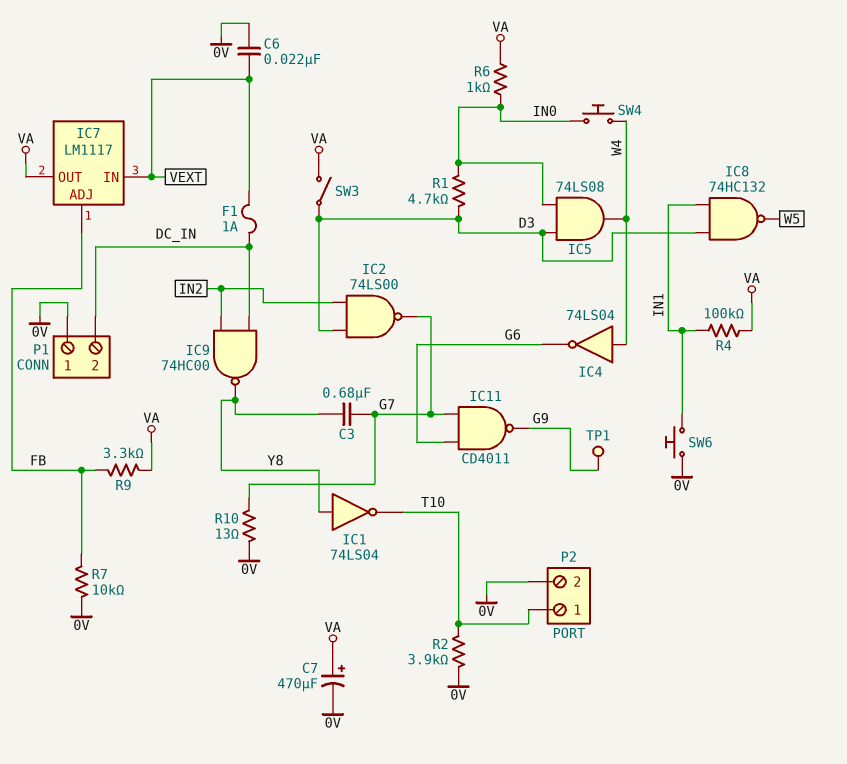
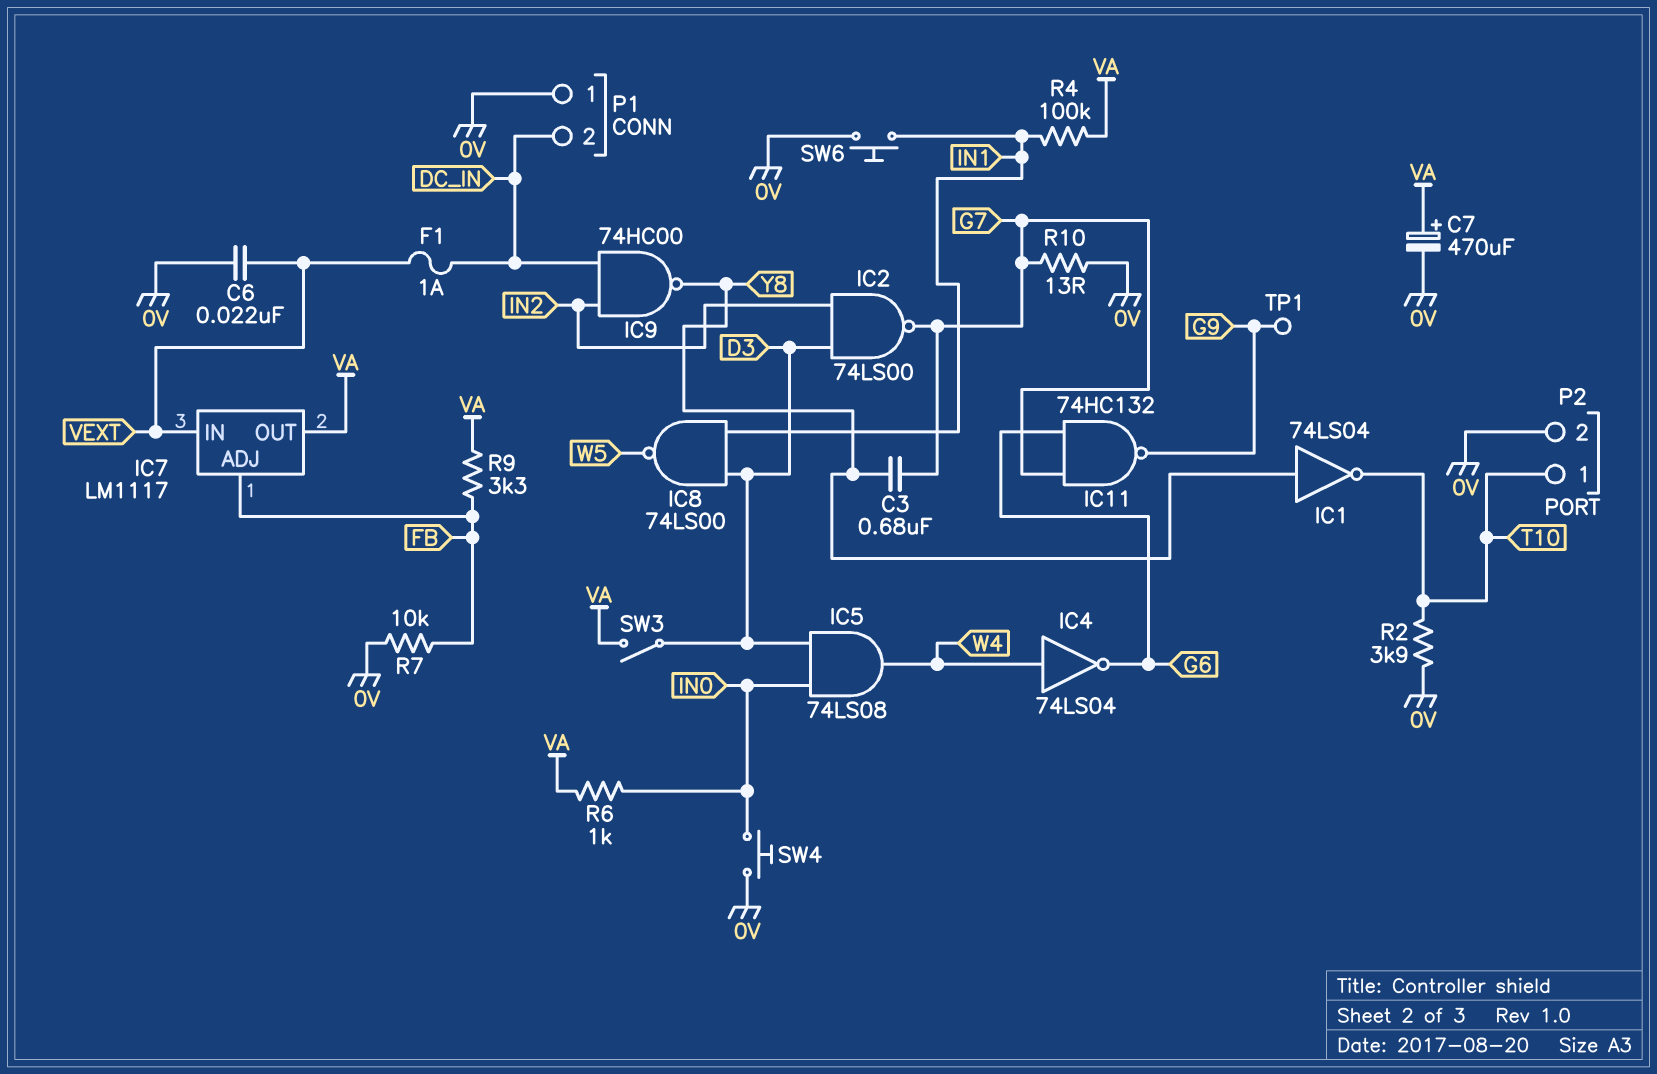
IC8: NAND 74HC132 (in D3, in IN1, out W5) -> NAND 74LS00 (in D3, in IN1, out W5)
IC11: NAND CD4011 (in G6, in G7, out G9) -> NAND 74HC132 (in G6, in G7, out G9)
R1: 4.7k (D3, IN0) -> none
SW4: button (IN0, W4) -> button (0V, IN0)

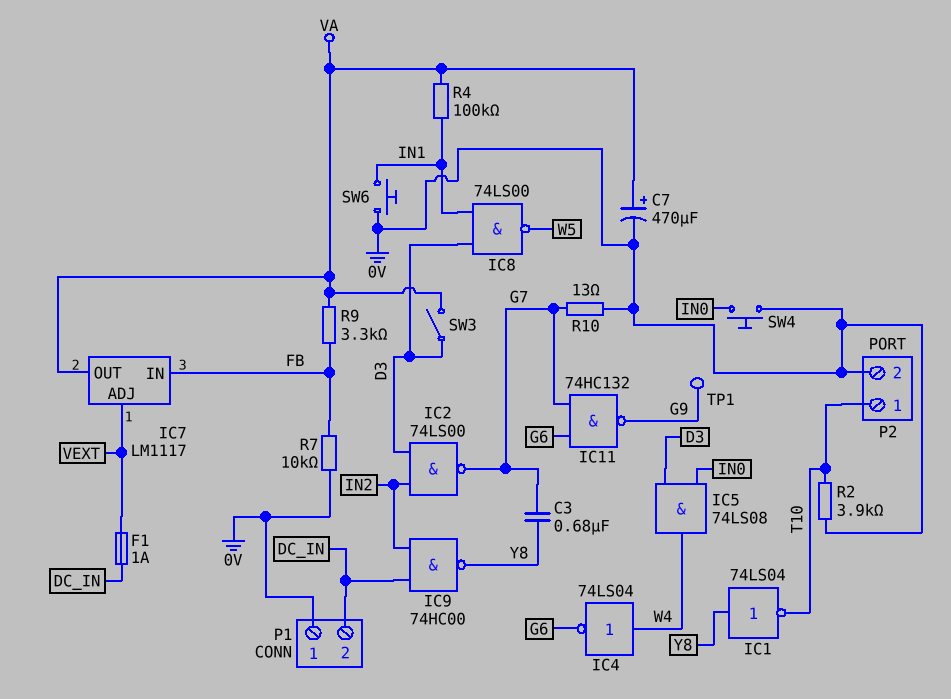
C6: 22nF (0V, VEXT) -> none
IC7 pin ADJ: FB -> VEXT
IC7 pin IN: VEXT -> FB
R6: 1k (IN0, VA) -> none

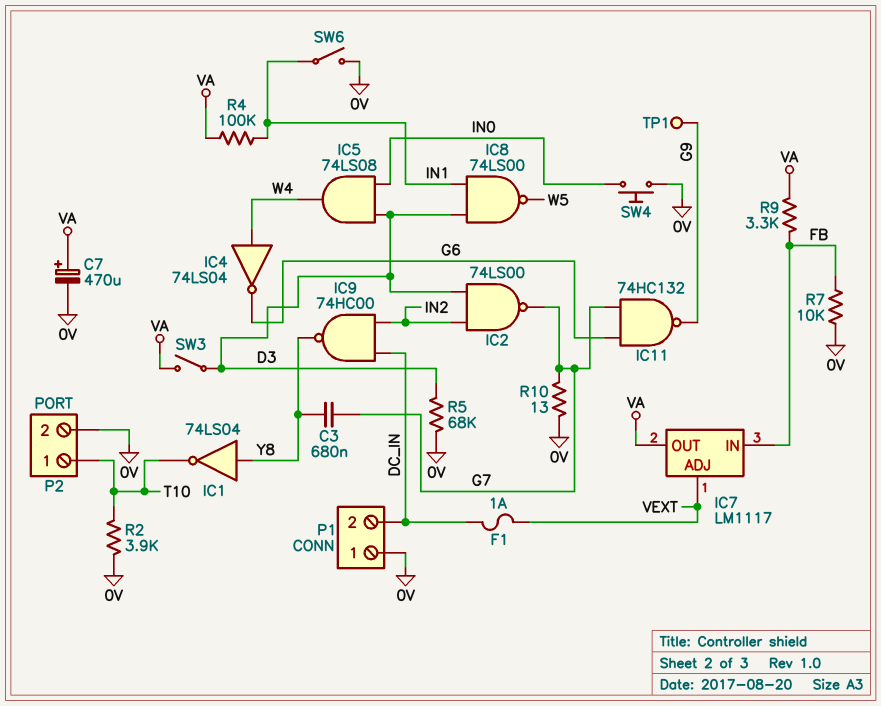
R5: none -> 68k (0V, D3)
SW6: button (0V, IN1) -> switch (0V, IN1)

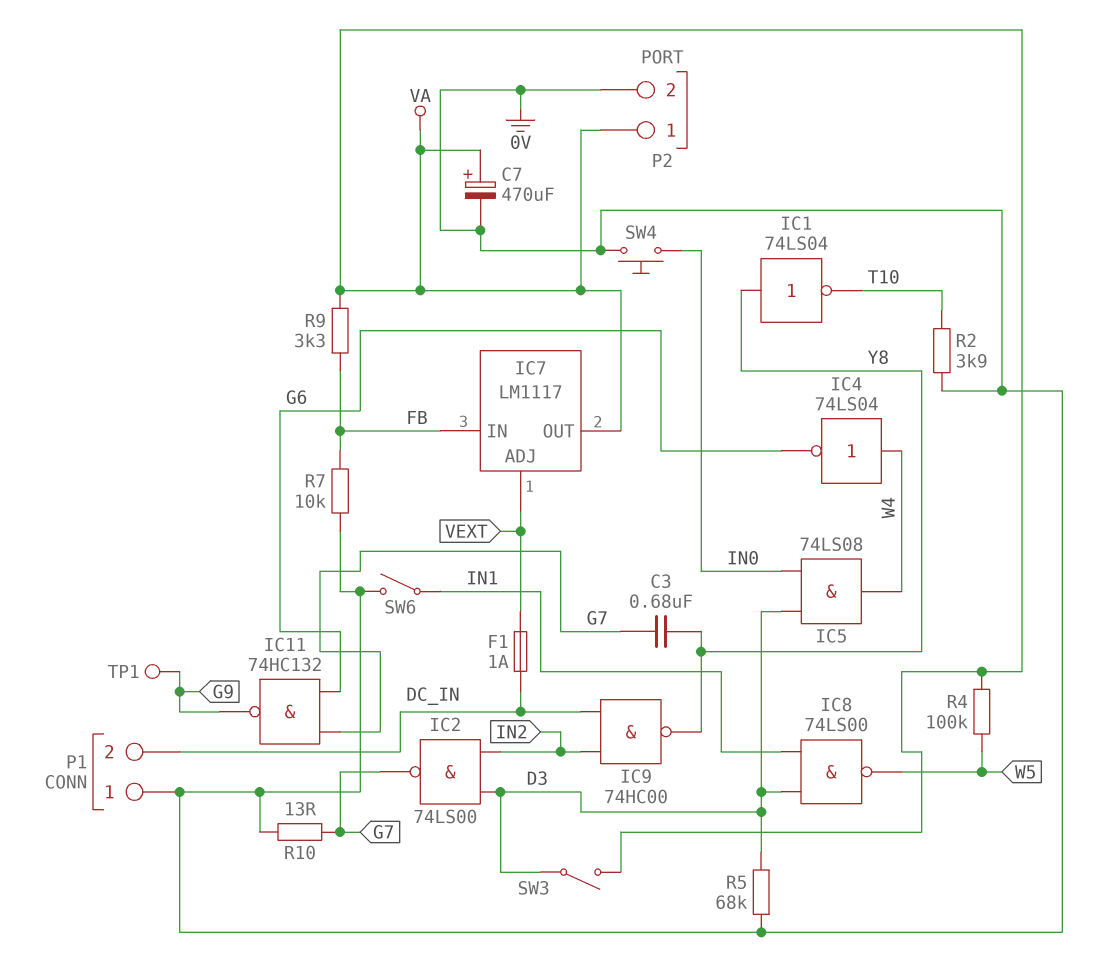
P2 pin 1: T10 -> VA
R4: 100k (IN1, VA) -> 100k (VA, W5)

